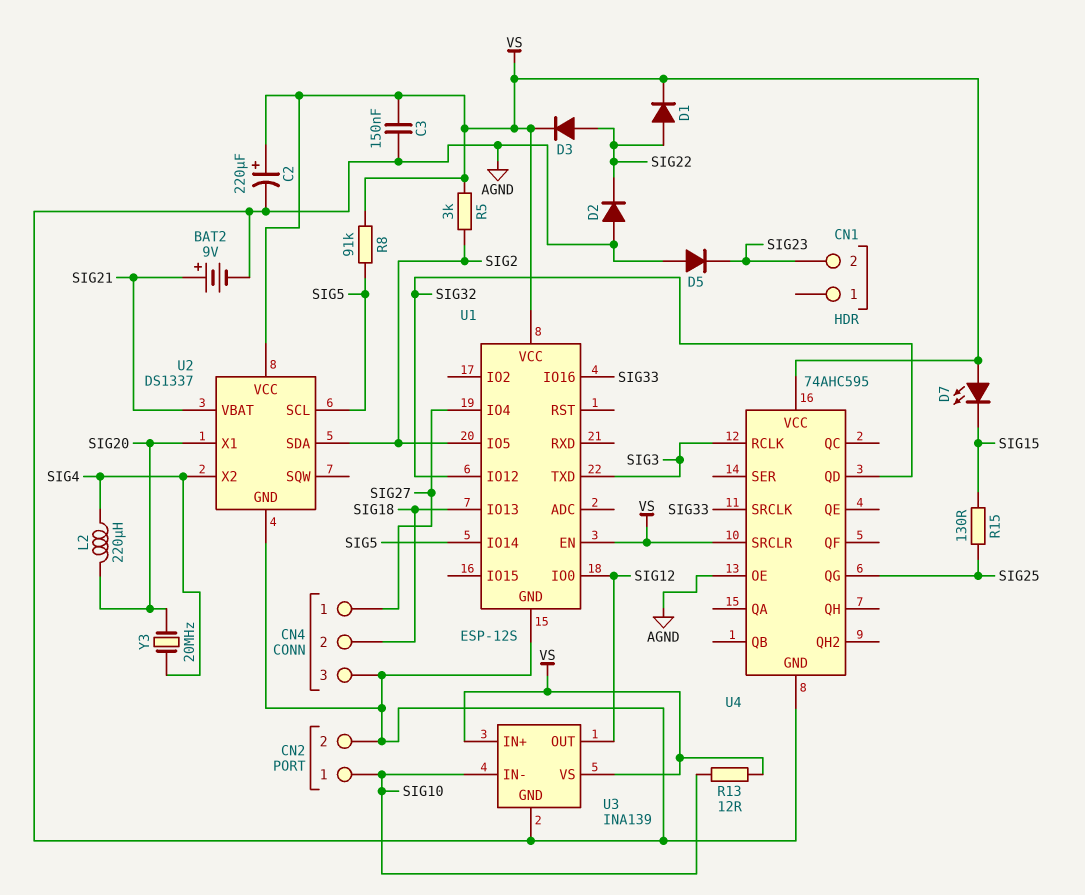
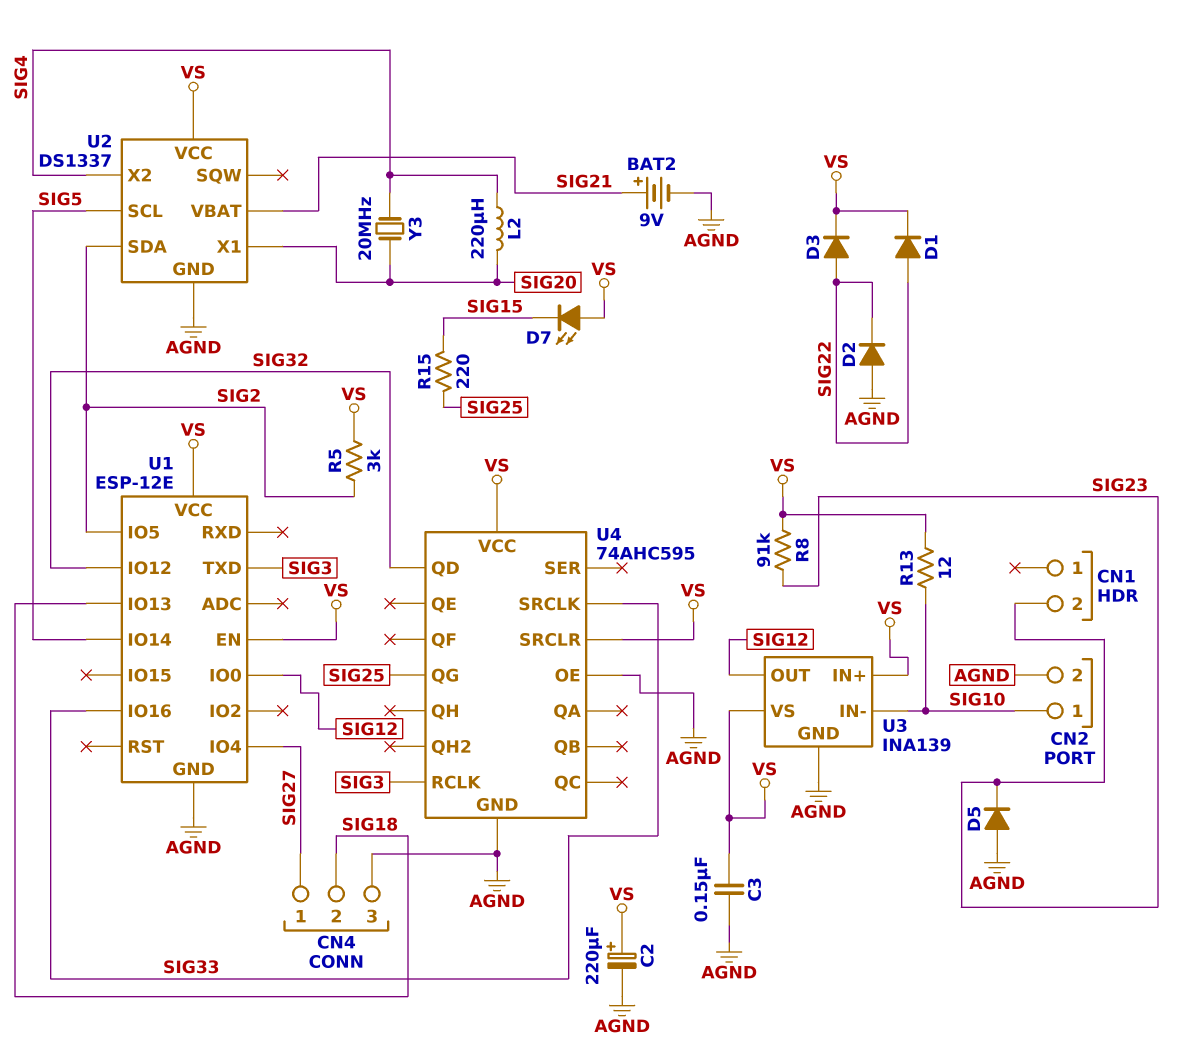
R8: 91k (SIG5, VS) -> 91k (SIG23, VS)
R15: 130 (SIG15, SIG25) -> 220 (SIG15, SIG25)
U1: ESP-12S -> ESP-12E

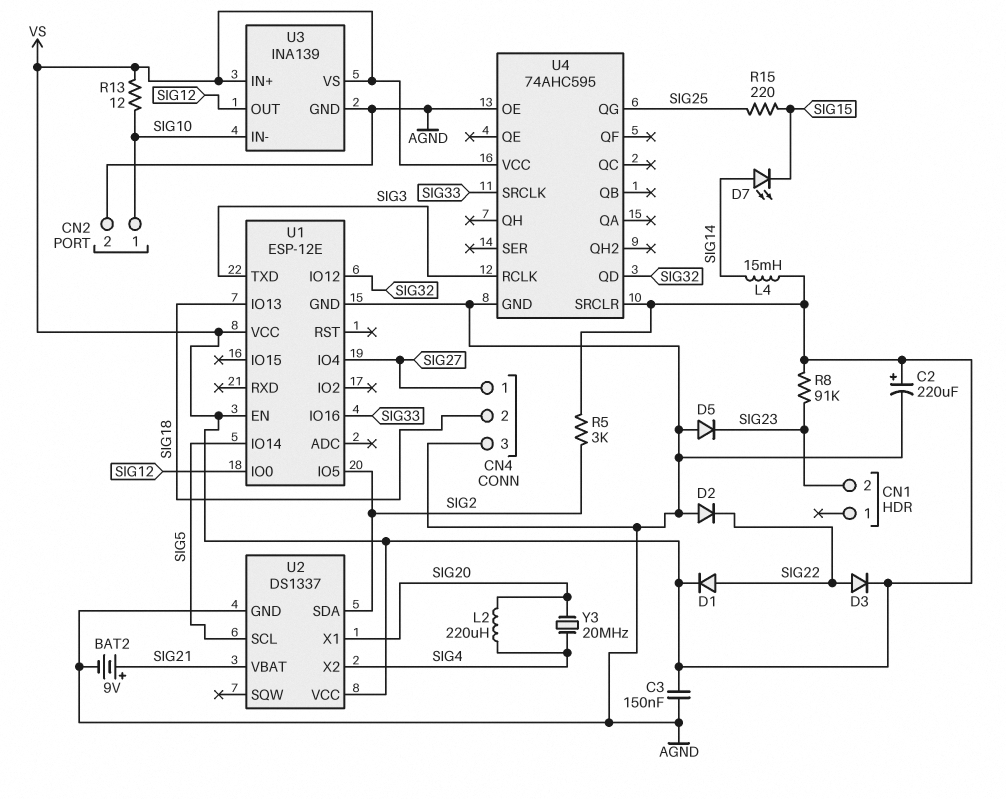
D7: LED (A VS, K SIG15) -> LED (A SIG14, K SIG15)
L4: none -> 15mH (SIG14, VS)

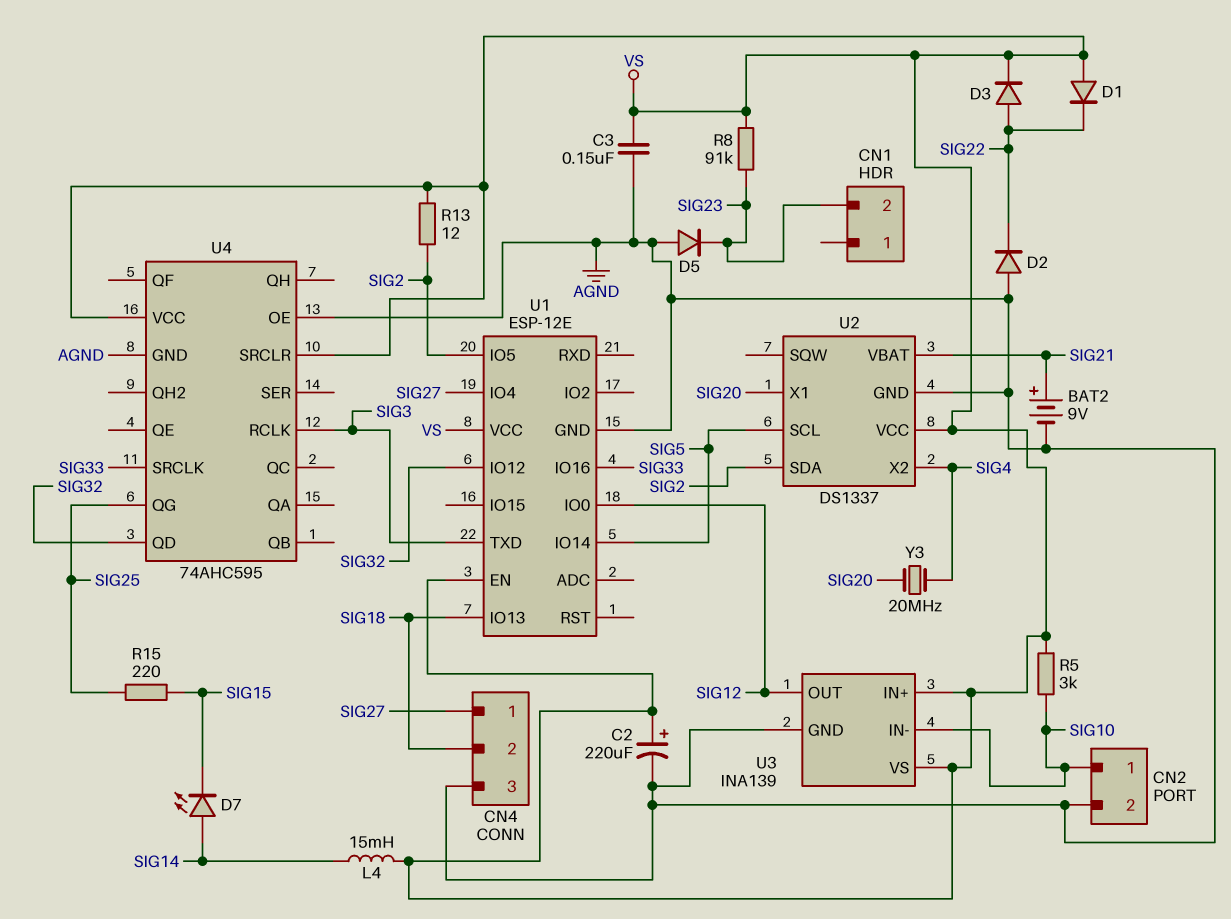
D1: diode (A SIG22, K VS) -> diode (A VS, K SIG22)
L2: 220uH (SIG4, SIG20) -> none
R5: 3k (SIG2, VS) -> 3k (SIG10, VS)
R13: 12 (SIG10, VS) -> 12 (SIG2, VS)

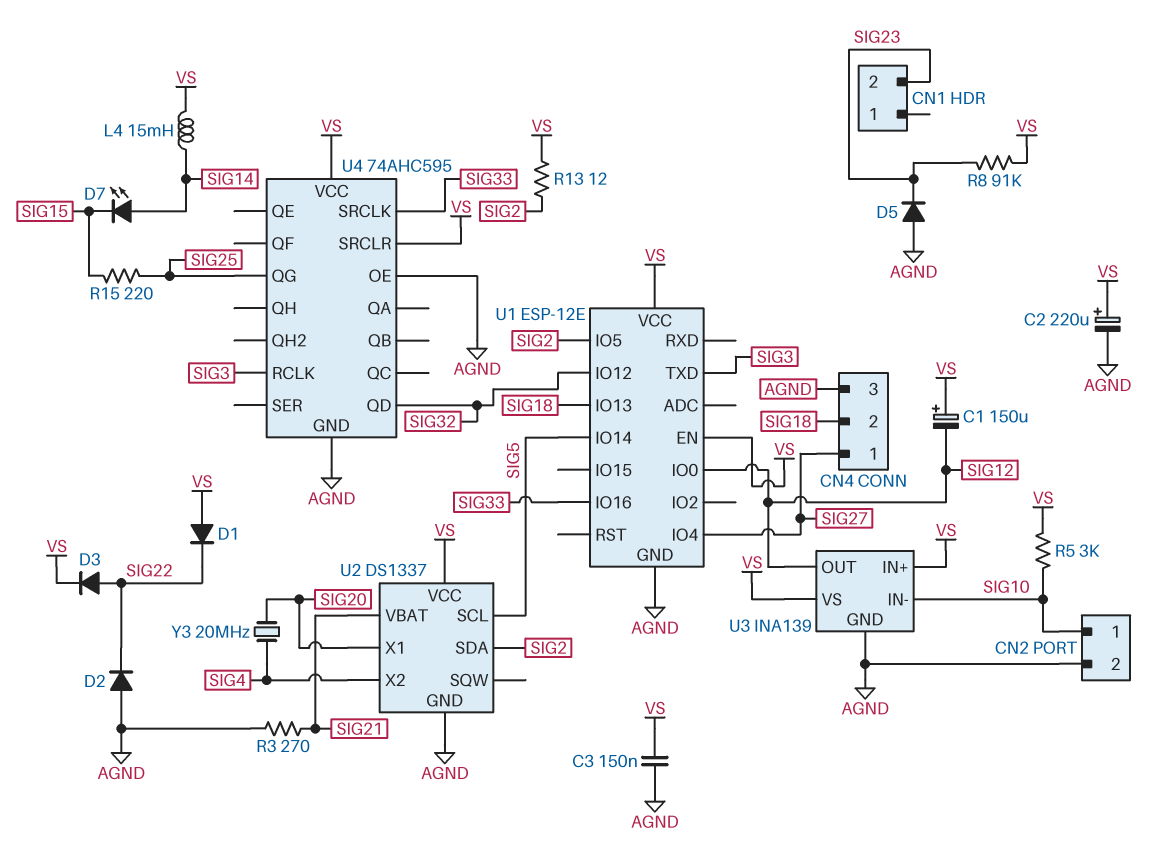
BAT2: 9V (plus SIG21, minus AGND) -> none
C1: none -> 150uF (plus VS, minus SIG12)
R3: none -> 270 (AGND, SIG21)

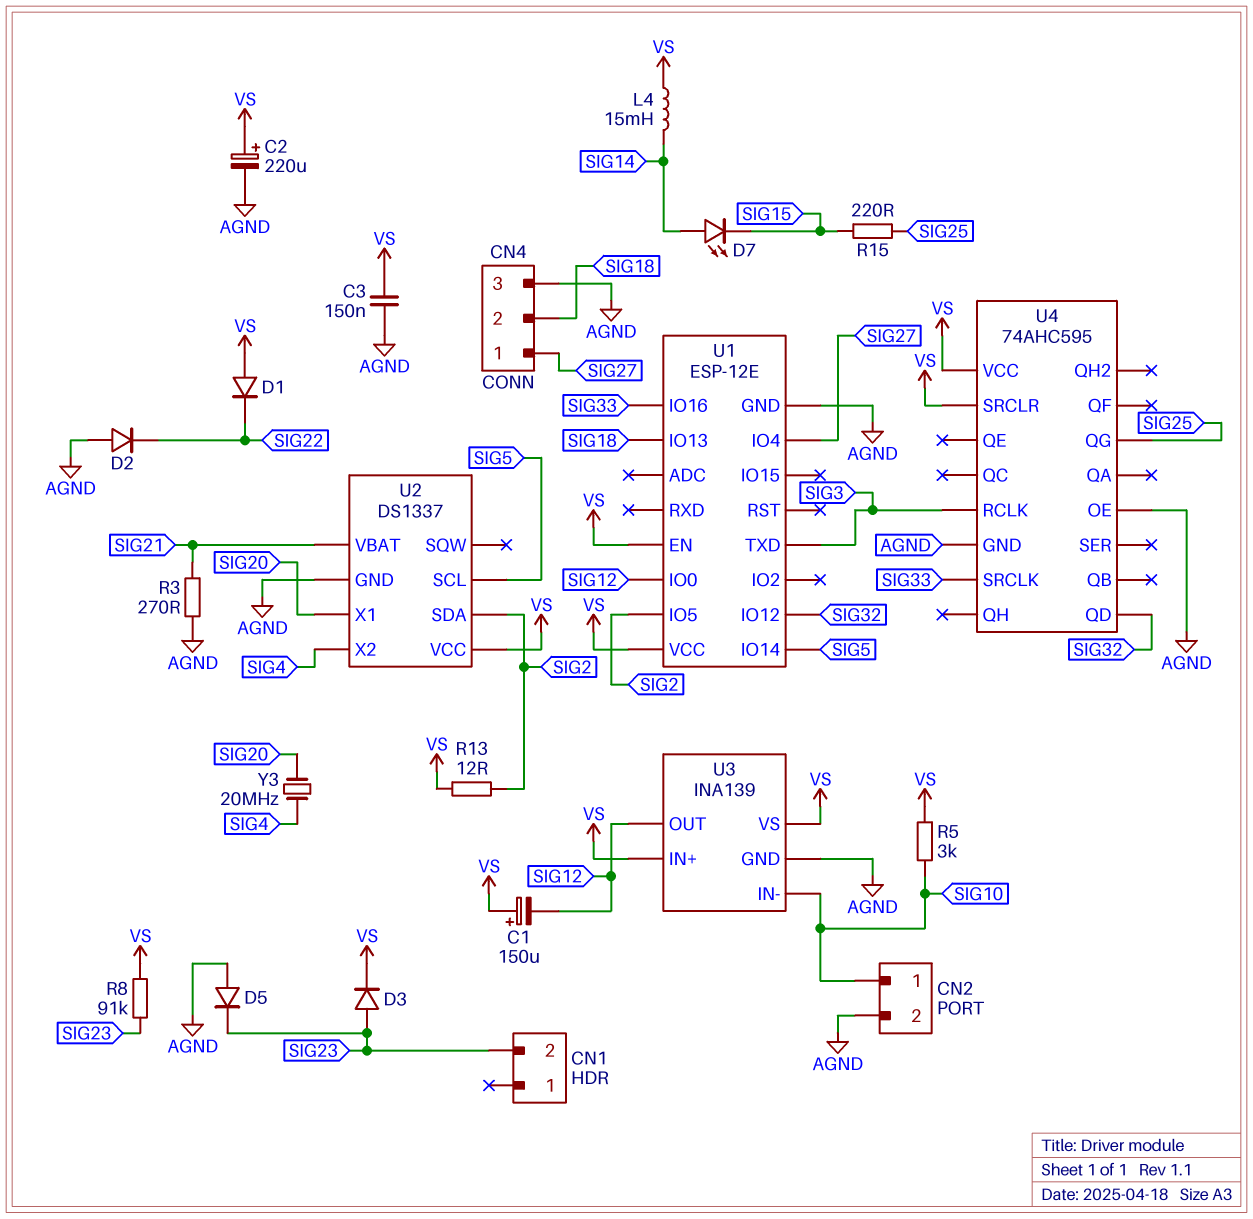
D3: diode (A SIG22, K VS) -> diode (A SIG23, K VS)

